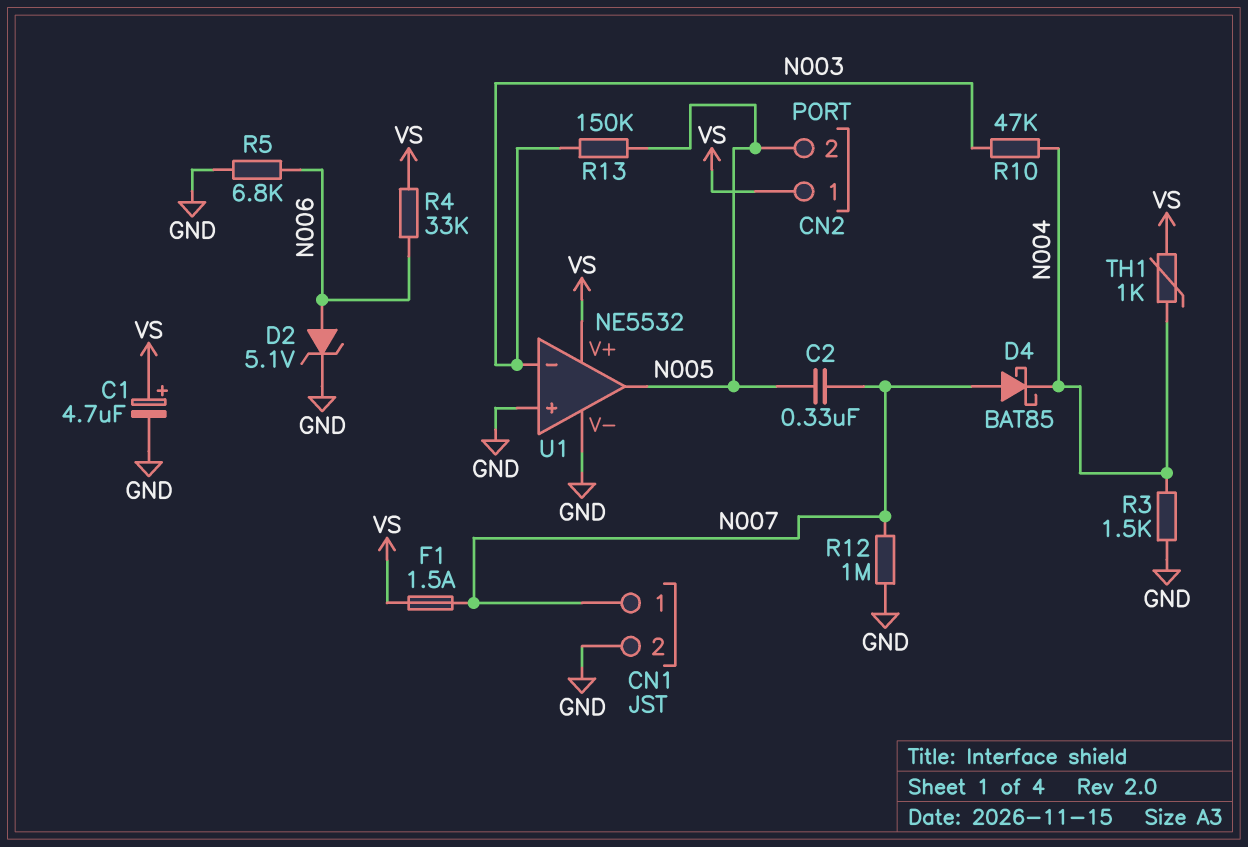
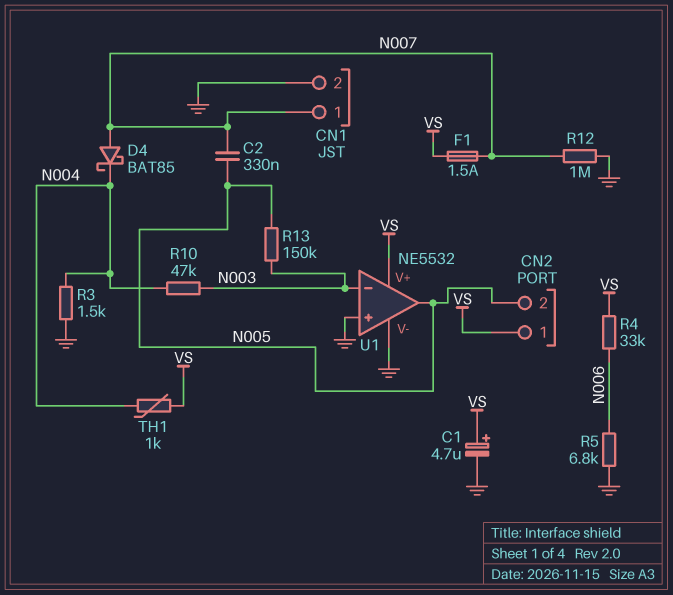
D2: zener 5.1V (A N006, K GND) -> none

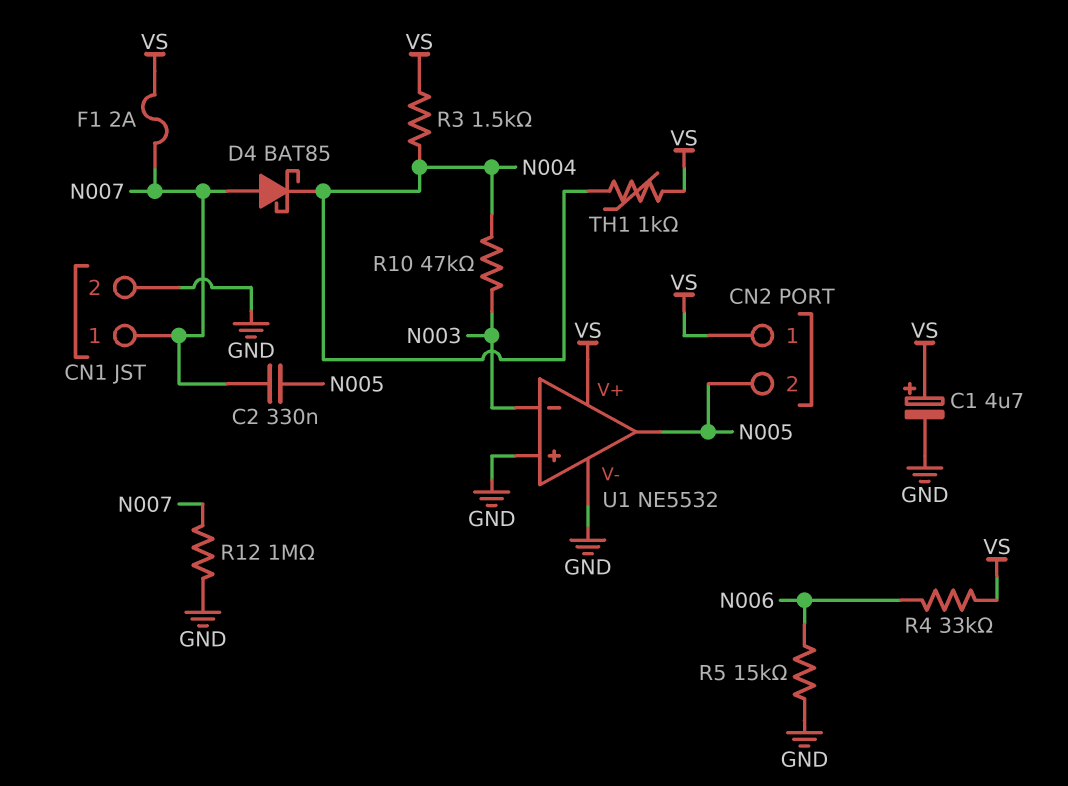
F1: 1.5A (N007, VS) -> 2A (N007, VS)
R3: 1.5k (GND, N004) -> 1.5k (N004, VS)
R5: 6.8k (GND, N006) -> 15k (GND, N006)
R13: 150k (N003, N005) -> none

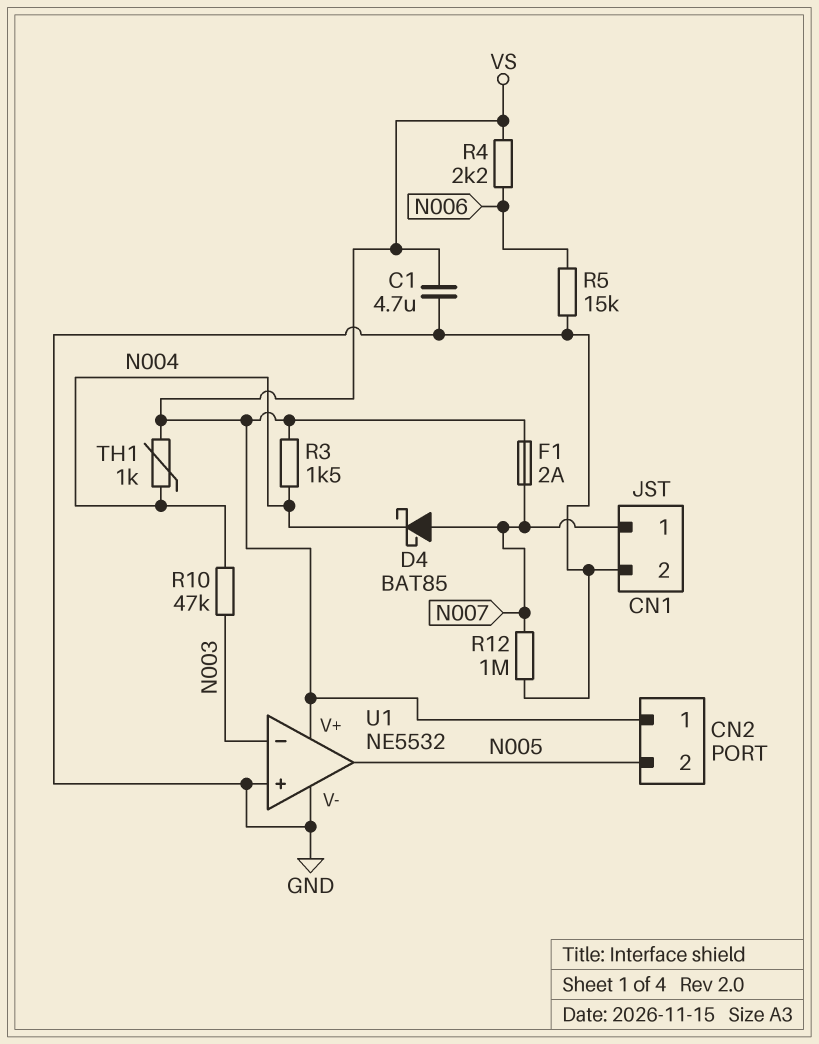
C1: 4.7uF (plus VS, minus GND) -> 4.7uF (GND, VS)
C2: 330nF (N005, N007) -> none
R4: 33k (N006, VS) -> 2.2k (N006, VS)

